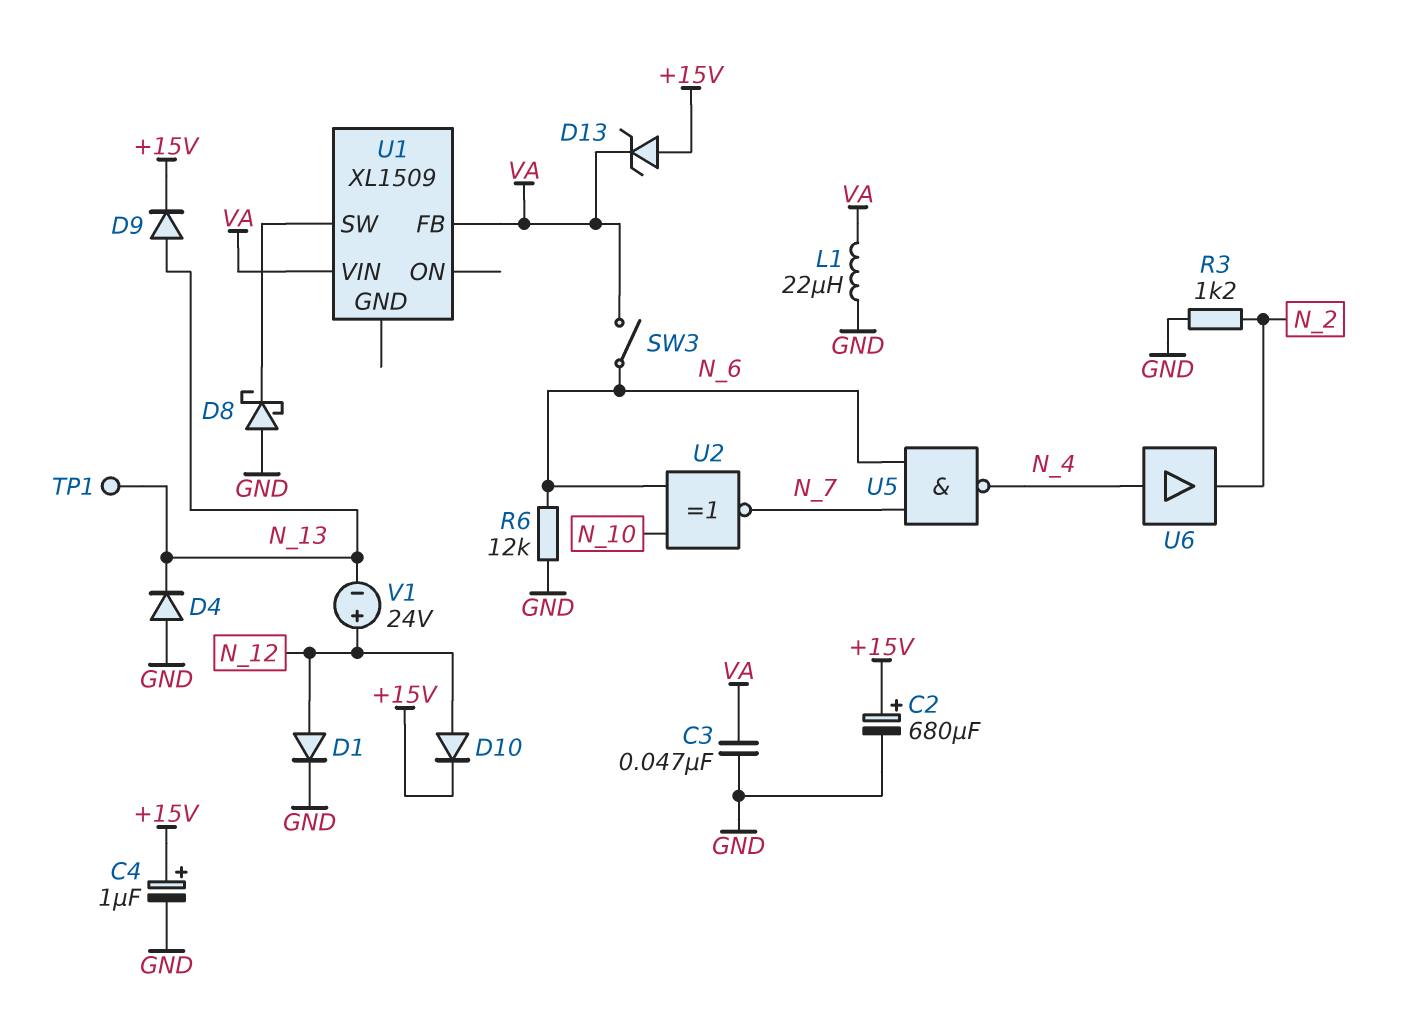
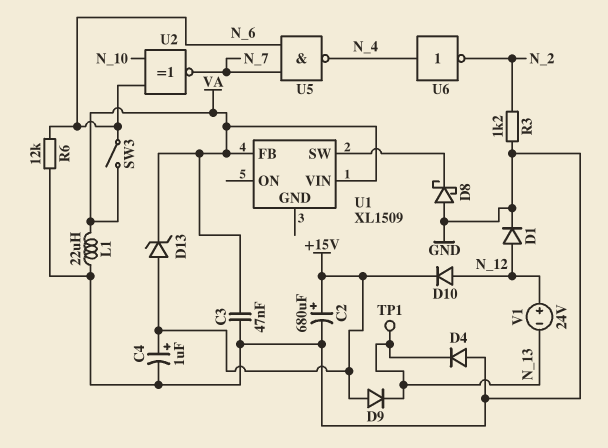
D9: diode (A N_13, K +15V) -> diode (A +15V, K N_13)
U6: buffer (in N_4, out N_2) -> NOT (in N_4, out N_2)

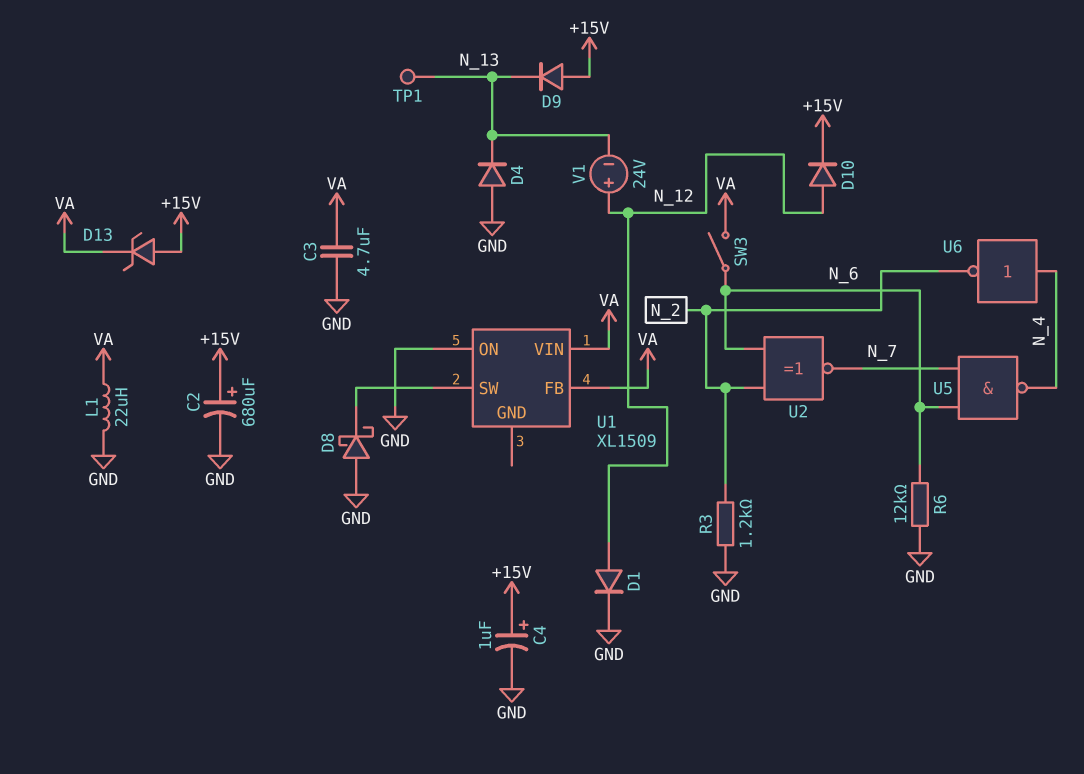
C3: 47nF (GND, VA) -> 4.7uF (GND, VA)
U1 pin ON: none -> GND
U2: XNOR (in N_6, in N_10, out N_7) -> XNOR (in N_2, in N_6, out N_7)

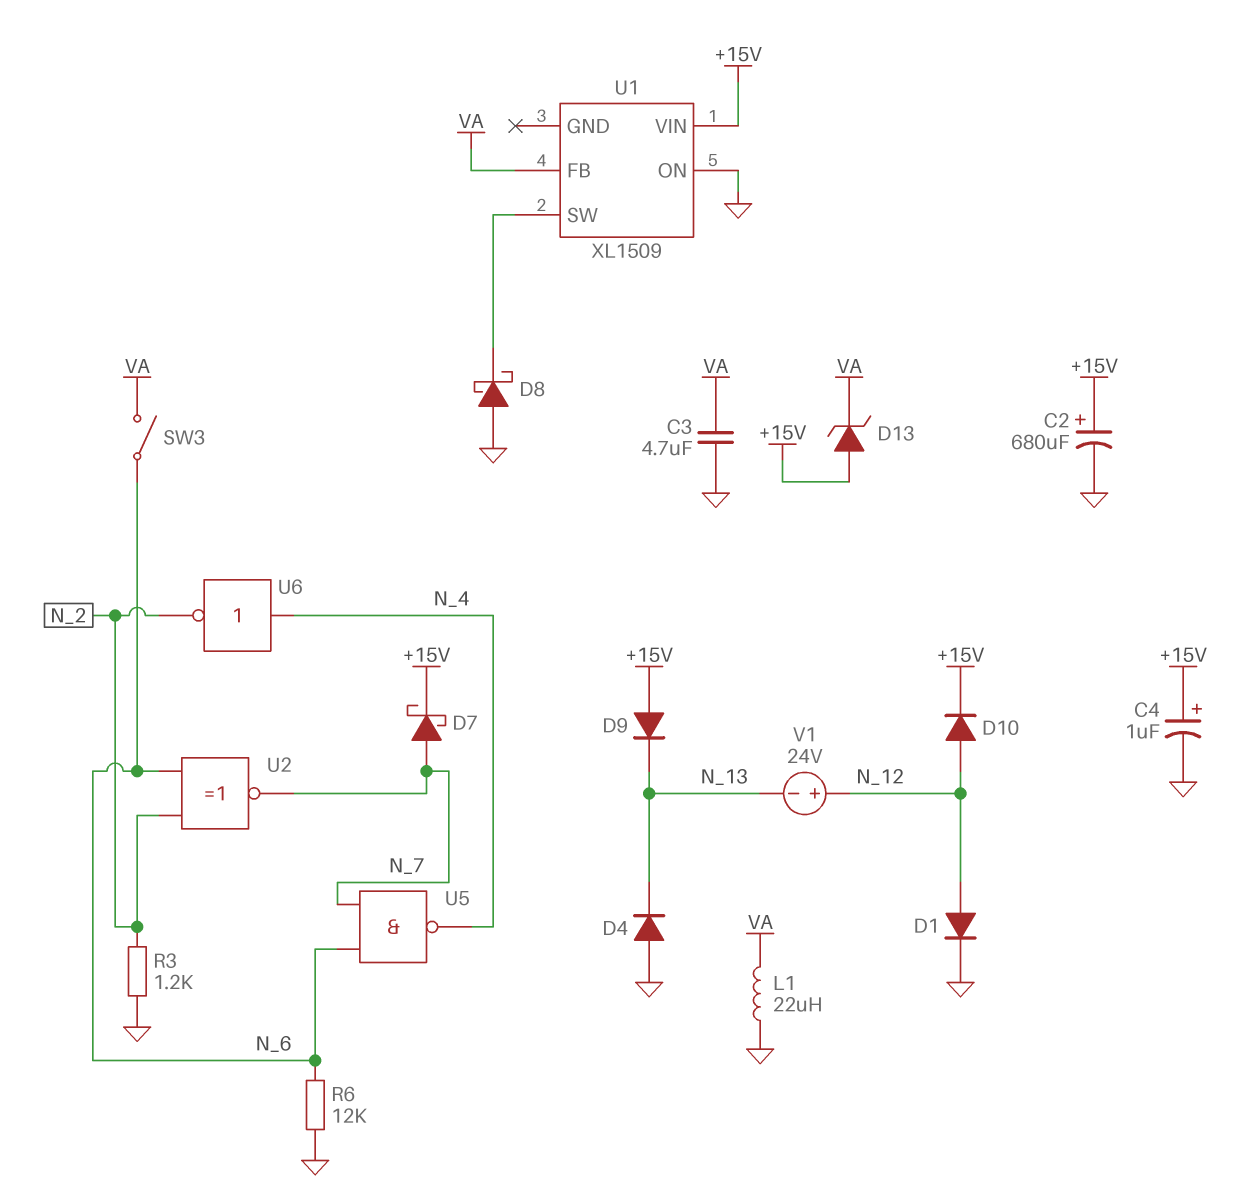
D7: none -> schottky (A N_7, K +15V)
TP1: test point (N_13) -> none
U1 pin VIN: VA -> +15V

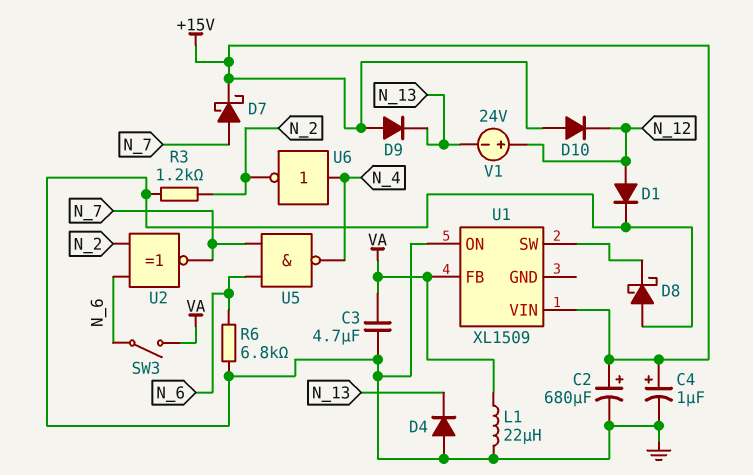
D10: diode (A N_12, K +15V) -> diode (A +15V, K N_12)
D13: zener (A +15V, K VA) -> none
R6: 12k (GND, N_6) -> 6.8k (GND, N_6)

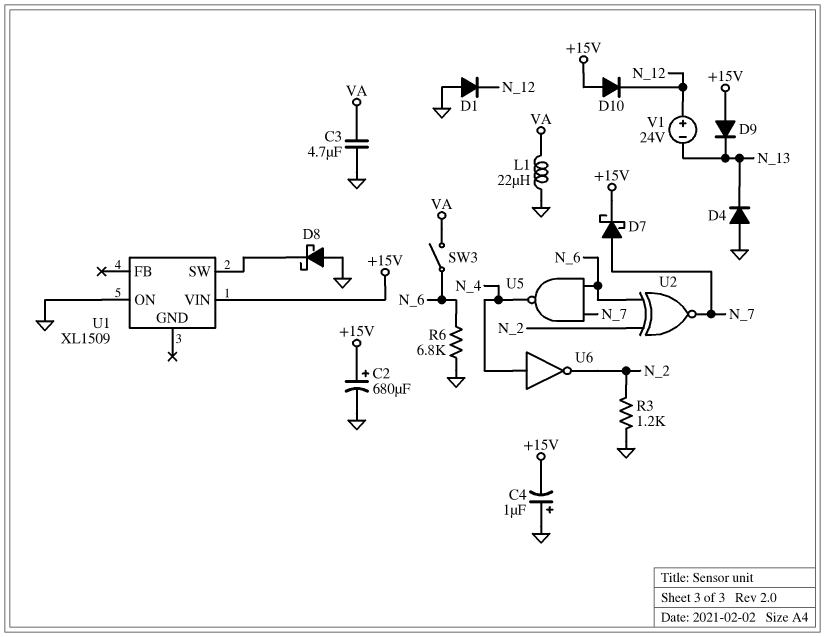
C4: 1uF (plus +15V, minus GND) -> 1uF (plus GND, minus +15V)
D1: diode (A N_12, K GND) -> diode (A GND, K N_12)
U1 pin FB: VA -> none

